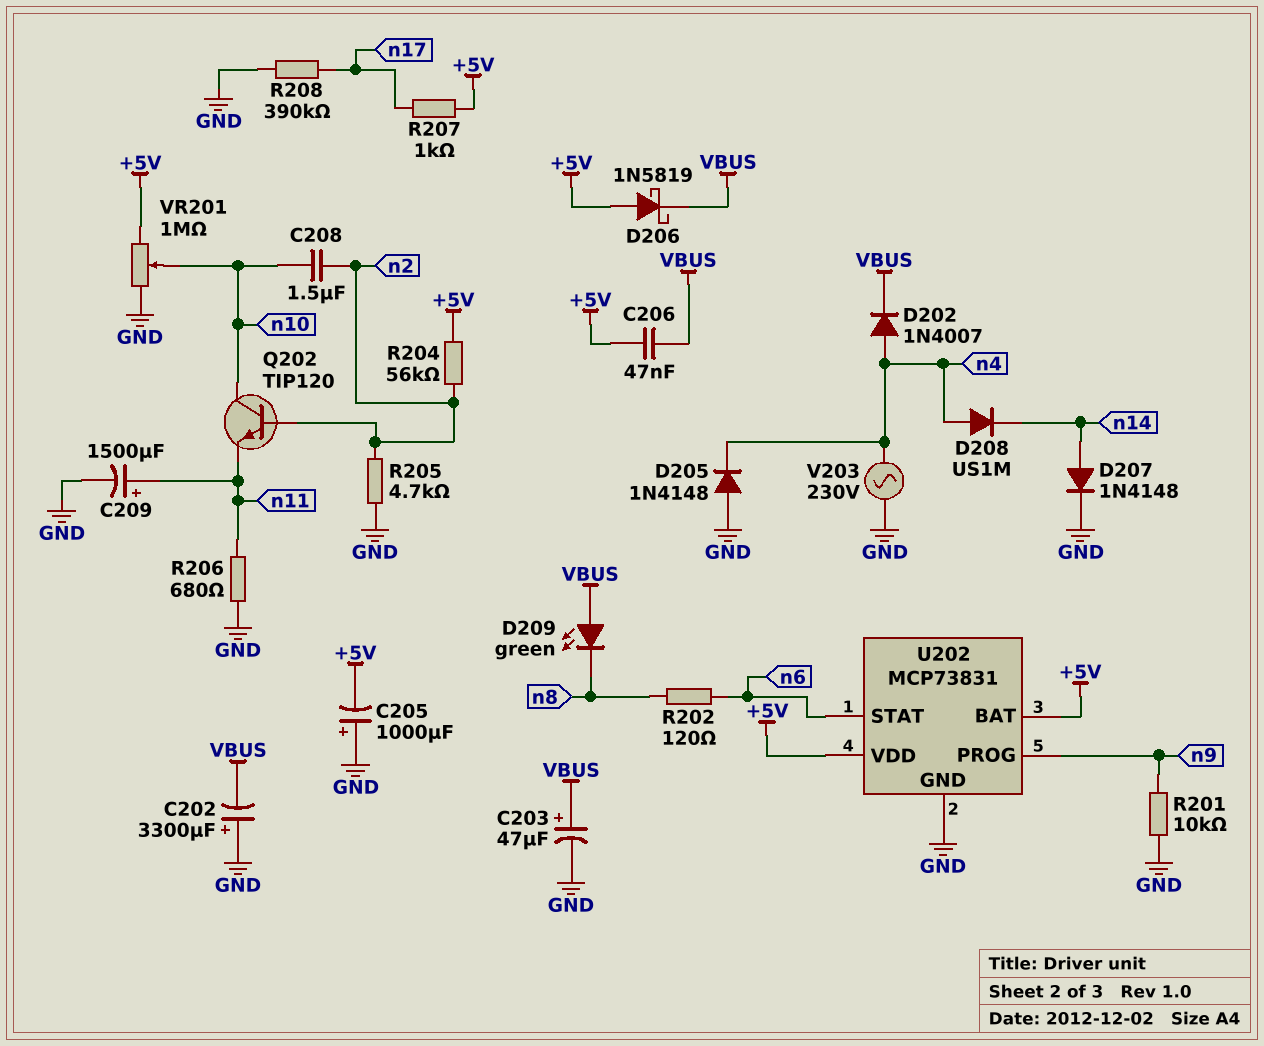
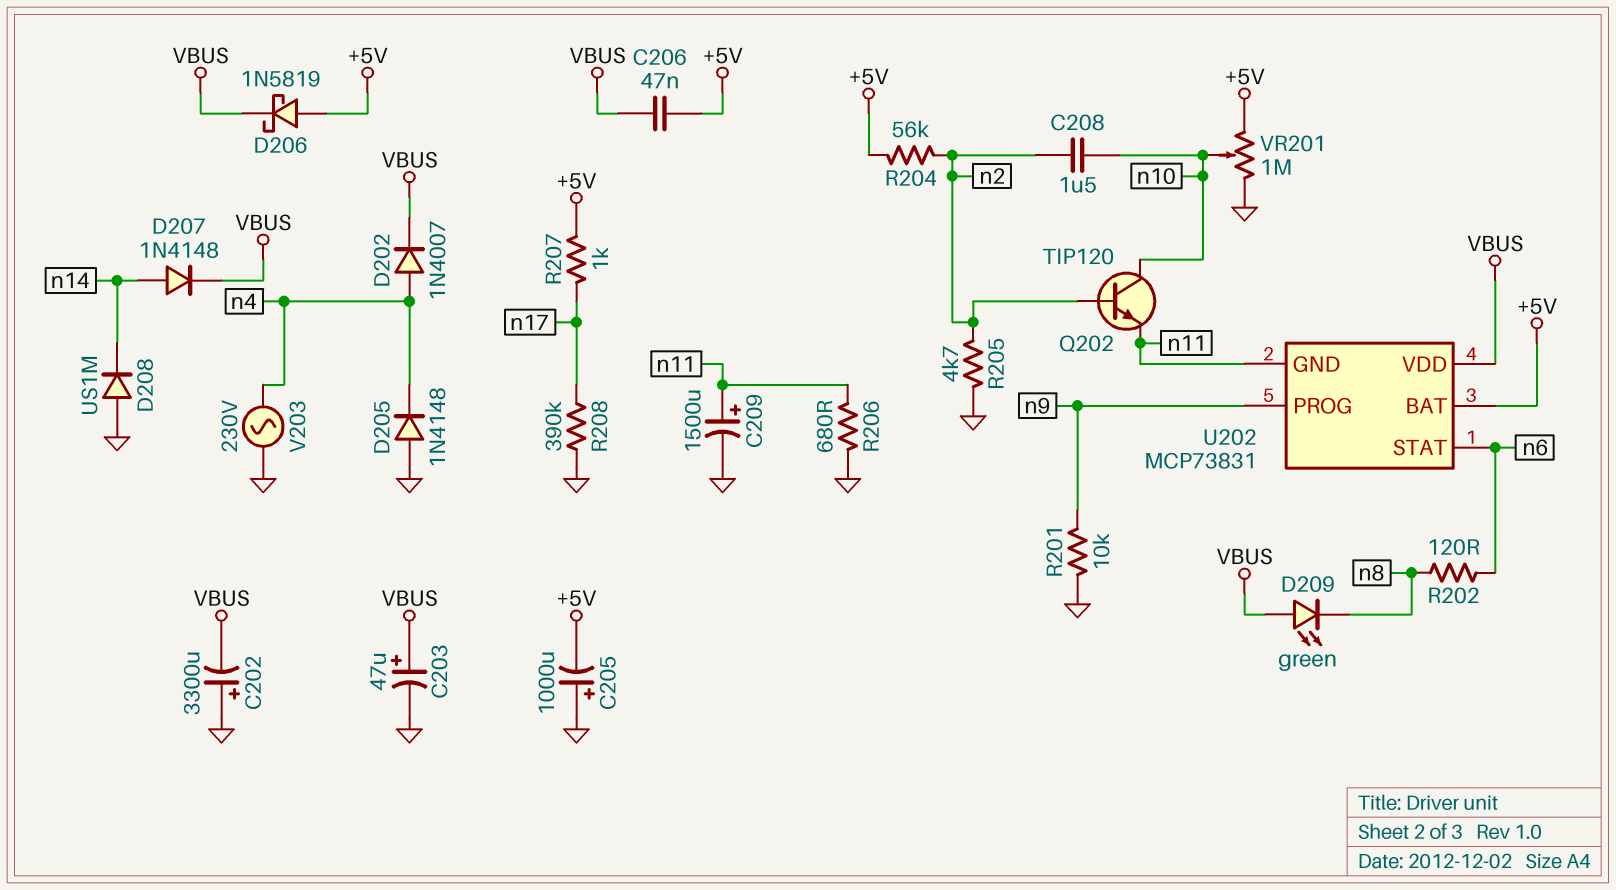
D207: diode 1N4148 (A n14, K GND) -> diode 1N4148 (A n14, K VBUS)
D208: diode US1M (A n4, K n14) -> diode US1M (A GND, K n14)
U202 pin GND: GND -> n11
U202 pin VDD: +5V -> VBUS

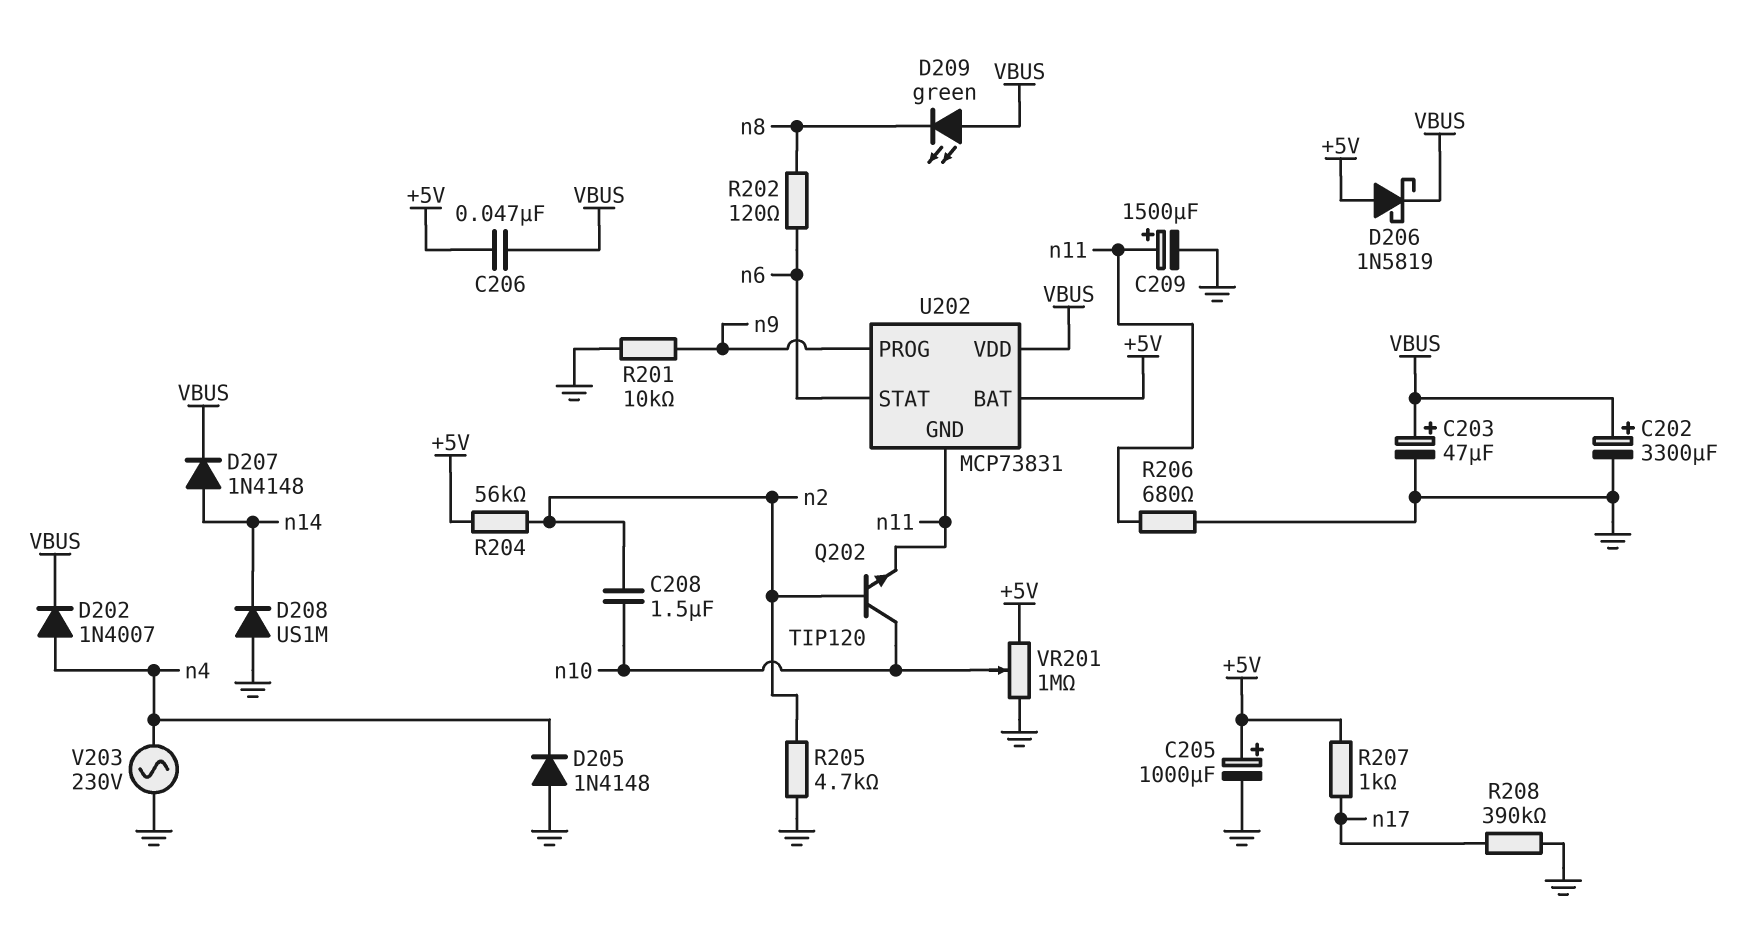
C202: 3300uF (plus GND, minus VBUS) -> 3300uF (plus VBUS, minus GND)
C205: 1000uF (plus GND, minus +5V) -> 1000uF (plus +5V, minus GND)

